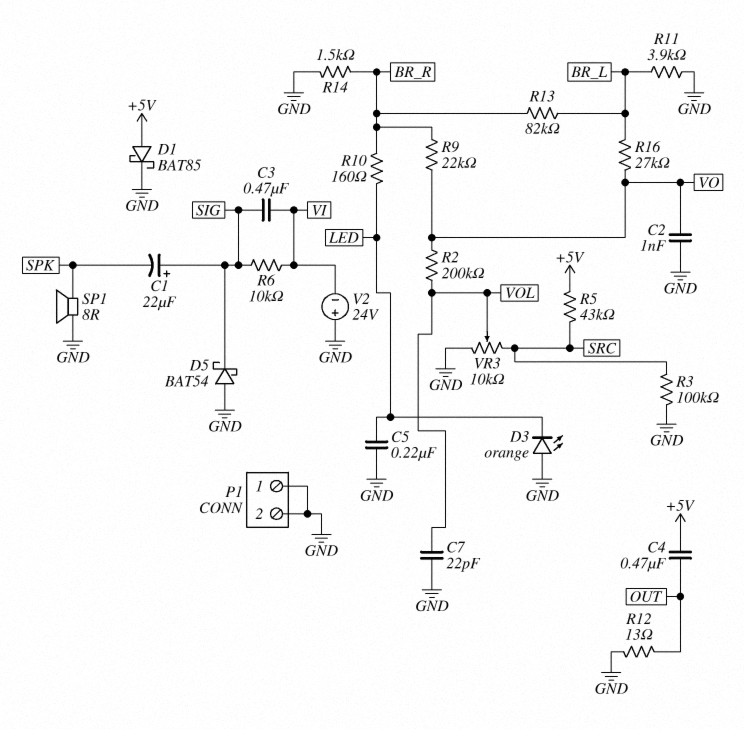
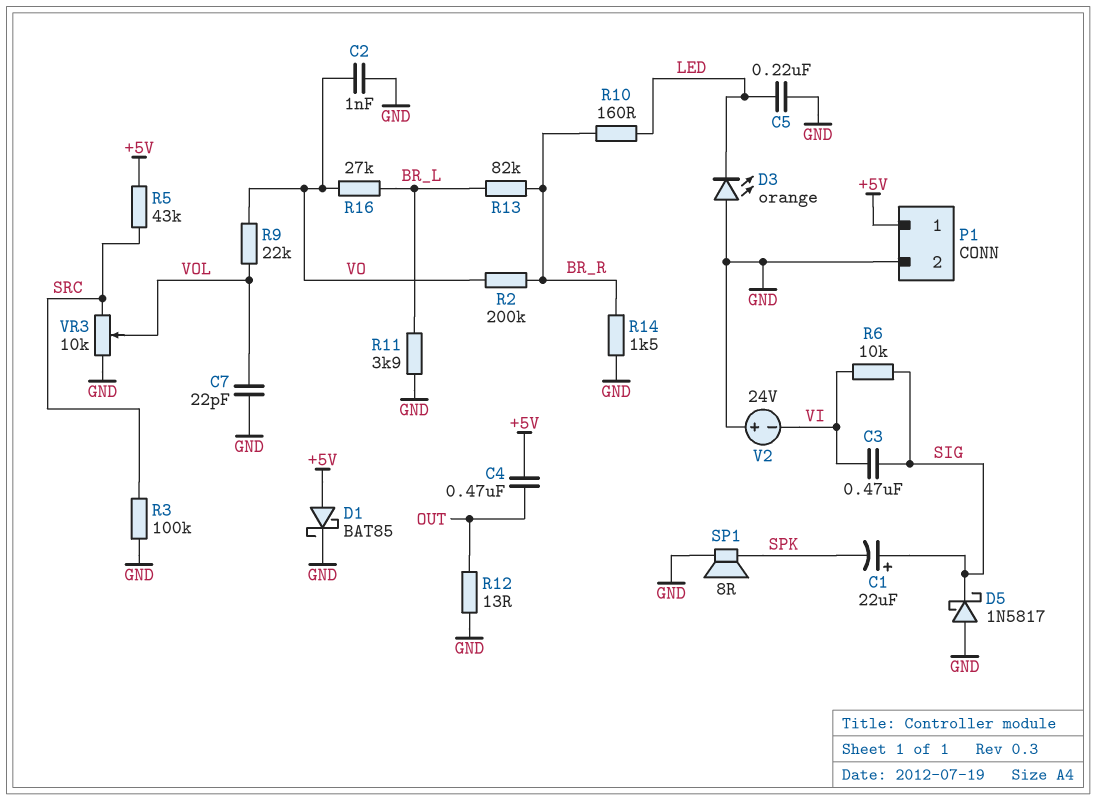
D5: schottky BAT54 (A GND, K SIG) -> schottky 1N5817 (A GND, K SIG)
P1 pin 1: GND -> +5V
R2: 200k (VO, VOL) -> 200k (BR_R, VO)
R9: 22k (BR_R, VO) -> 22k (VO, VOL)

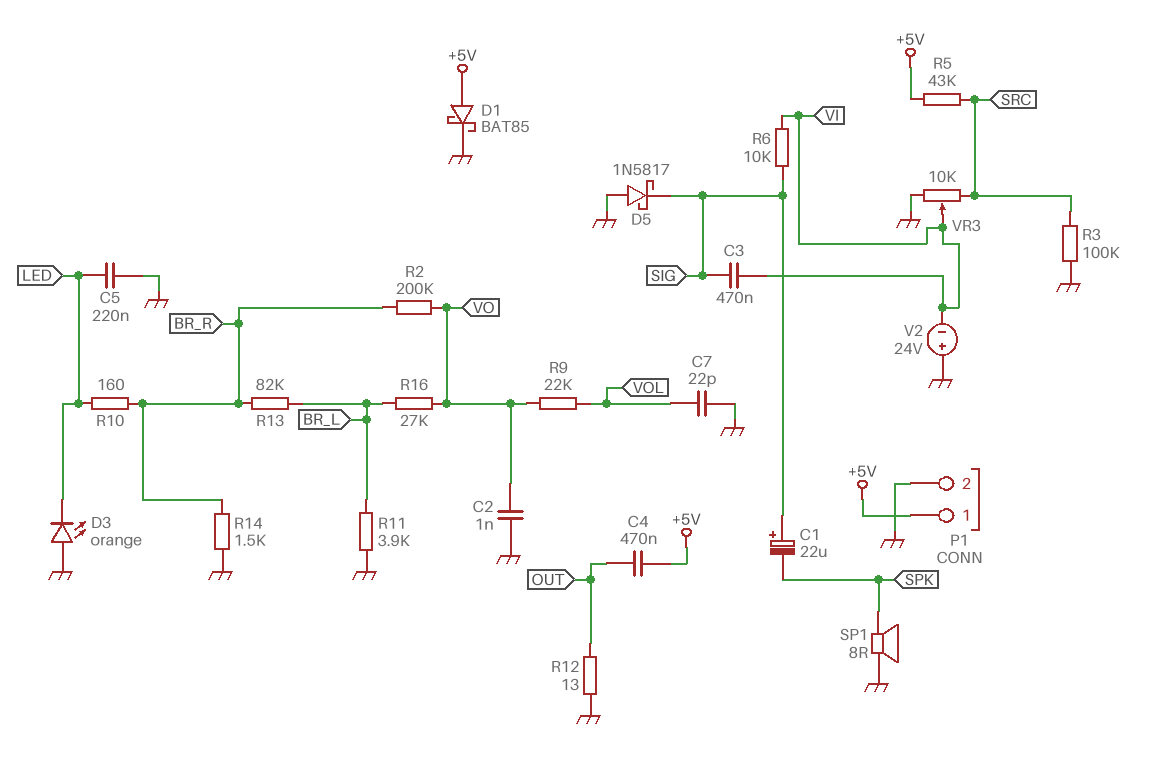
VR3: 10k (GND, SRC, wiper VOL) -> 10k (GND, SRC, wiper VI)

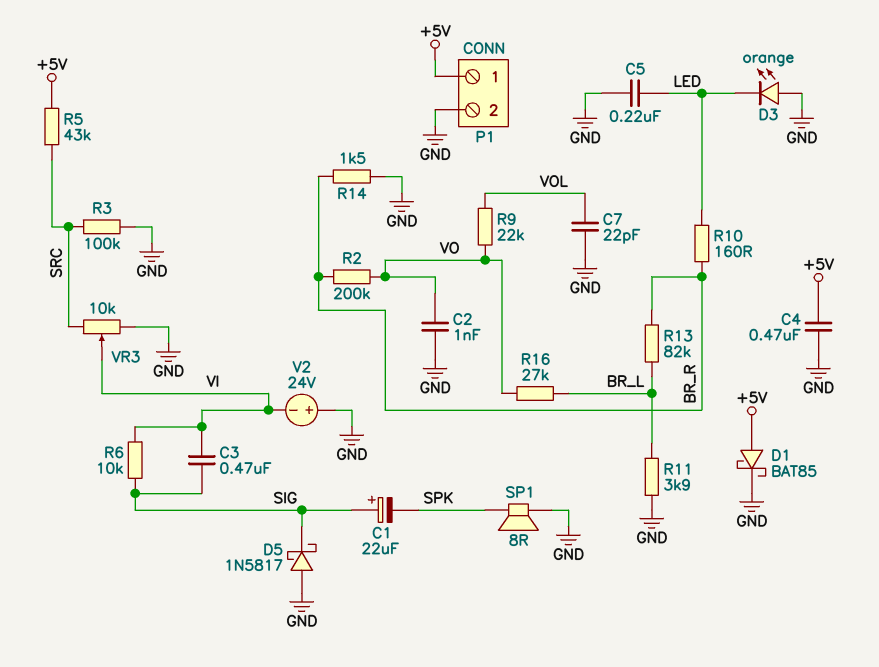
C4: 470nF (+5V, OUT) -> 470nF (+5V, GND)
R12: 13 (GND, OUT) -> none

